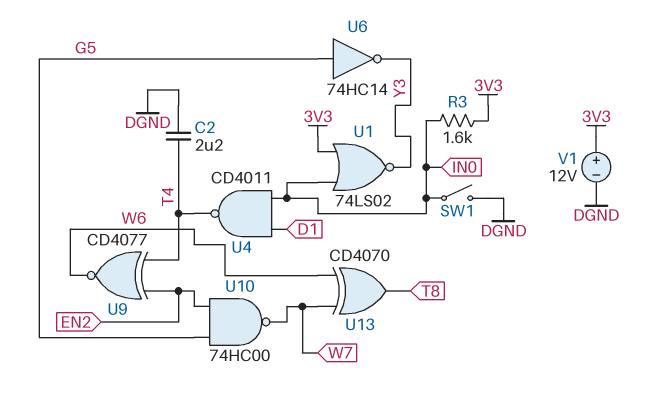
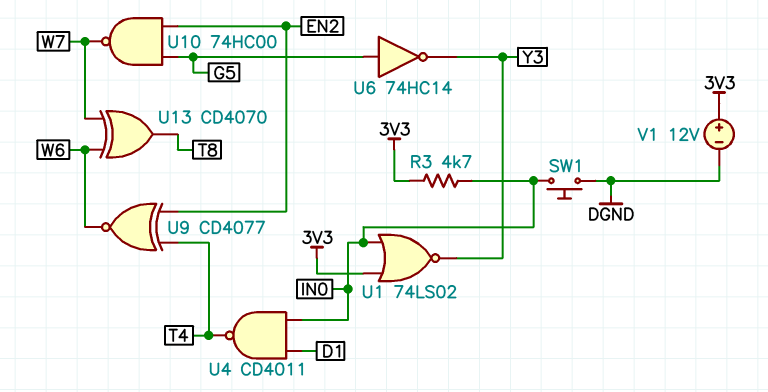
C2: 2.2uF (DGND, T4) -> none
R3: 1.6k (3V3, IN0) -> 4.7k (3V3, IN0)
SW1: switch (DGND, IN0) -> button (DGND, IN0)

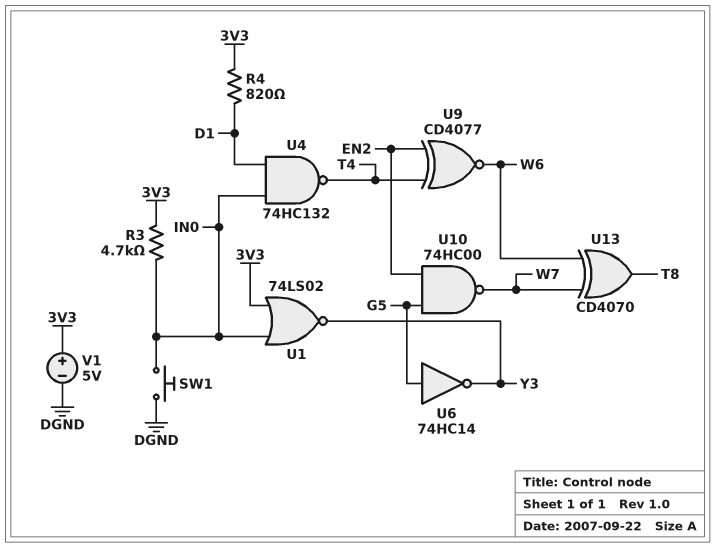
R4: none -> 820 (3V3, D1)
U4: NAND CD4011 (in D1, in IN0, out T4) -> NAND 74HC132 (in D1, in IN0, out T4)
V1: 12V (plus 3V3, minus DGND) -> 5V (plus 3V3, minus DGND)

